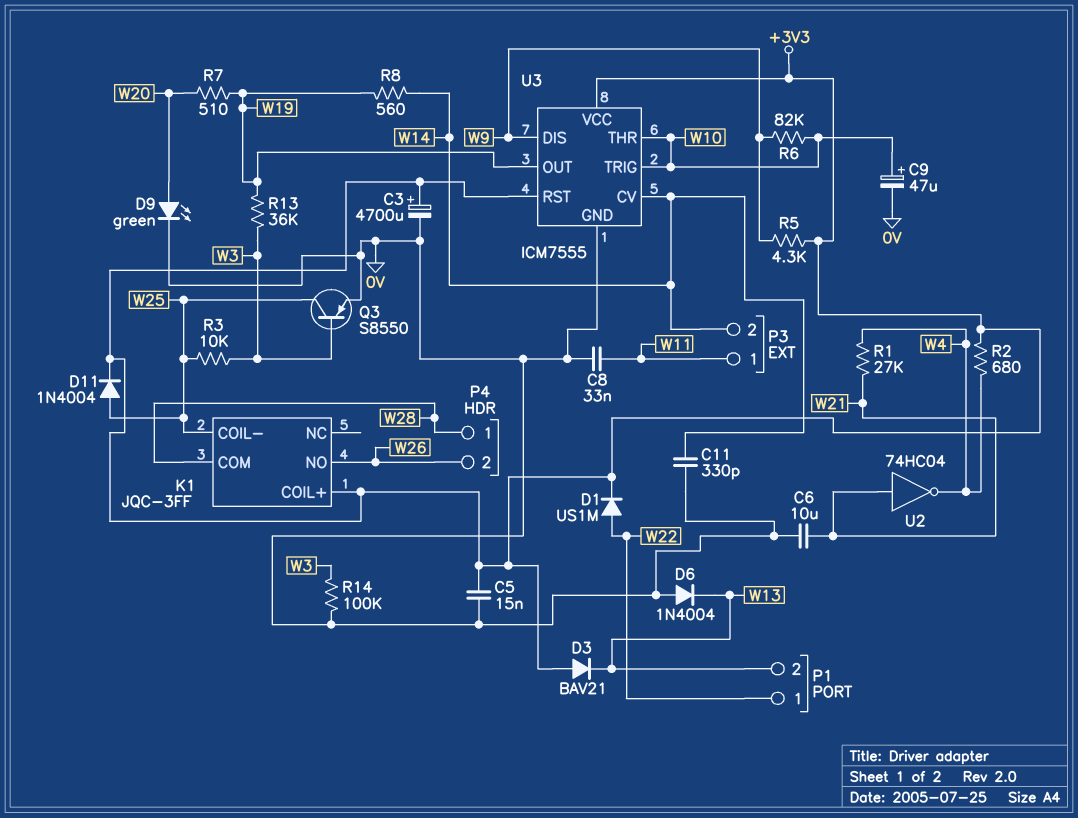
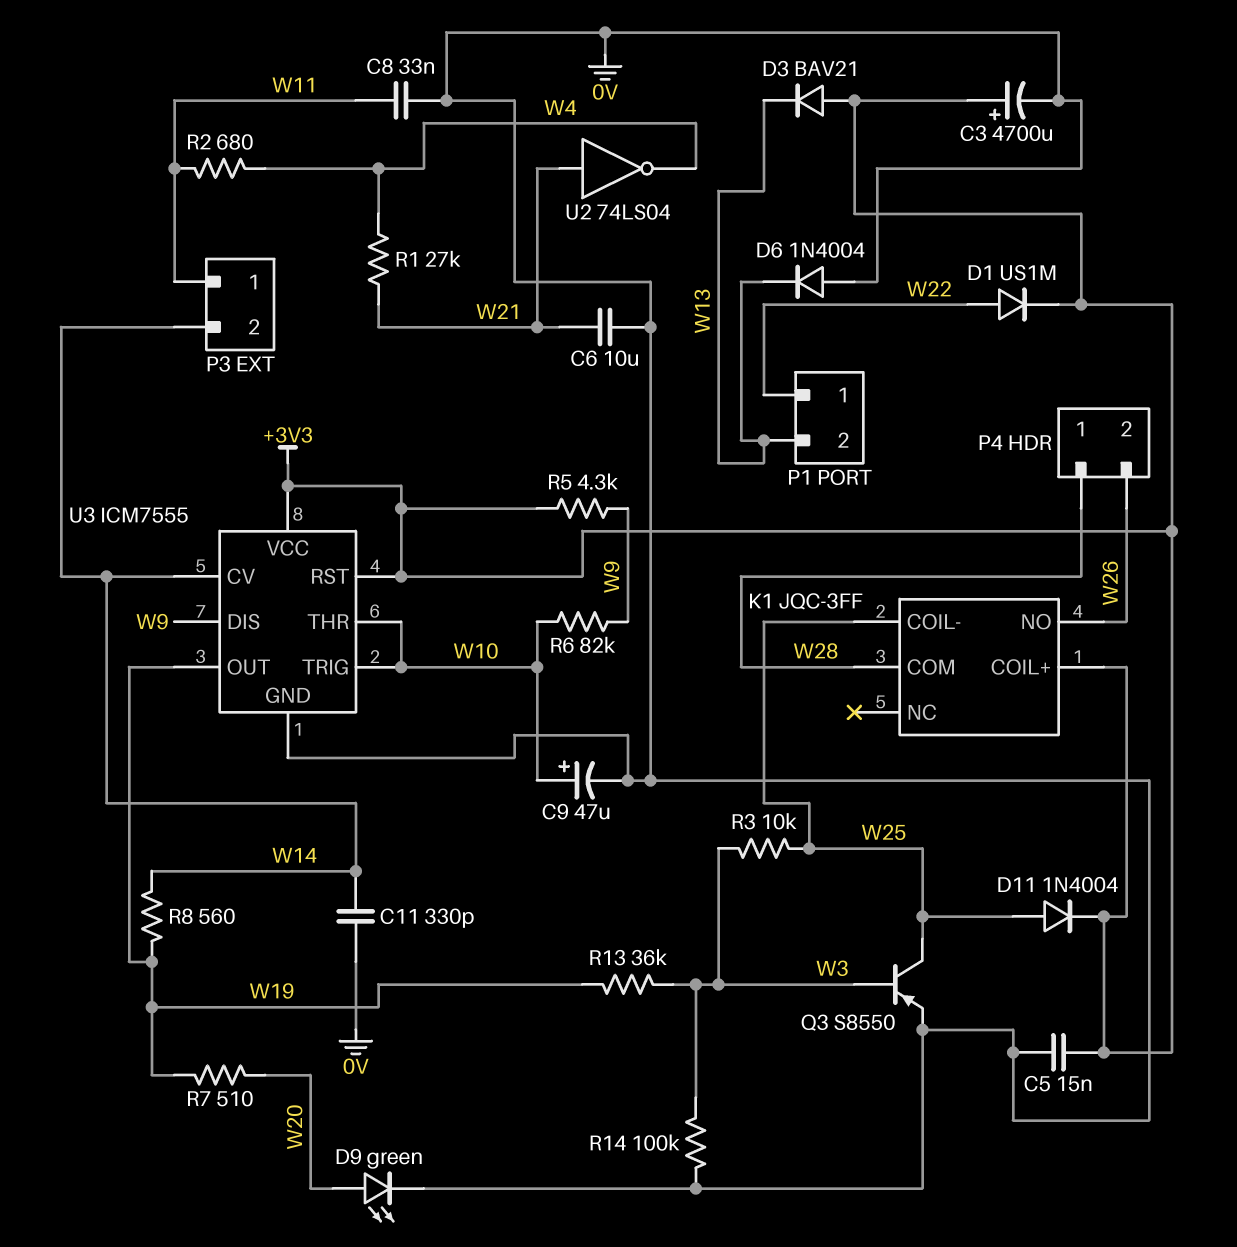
R2: 680 (+3V3, W4) -> 680 (W4, W11)
U2: NOT 74HC04 (in W21, out W4) -> NOT 74LS04 (in W21, out W4)

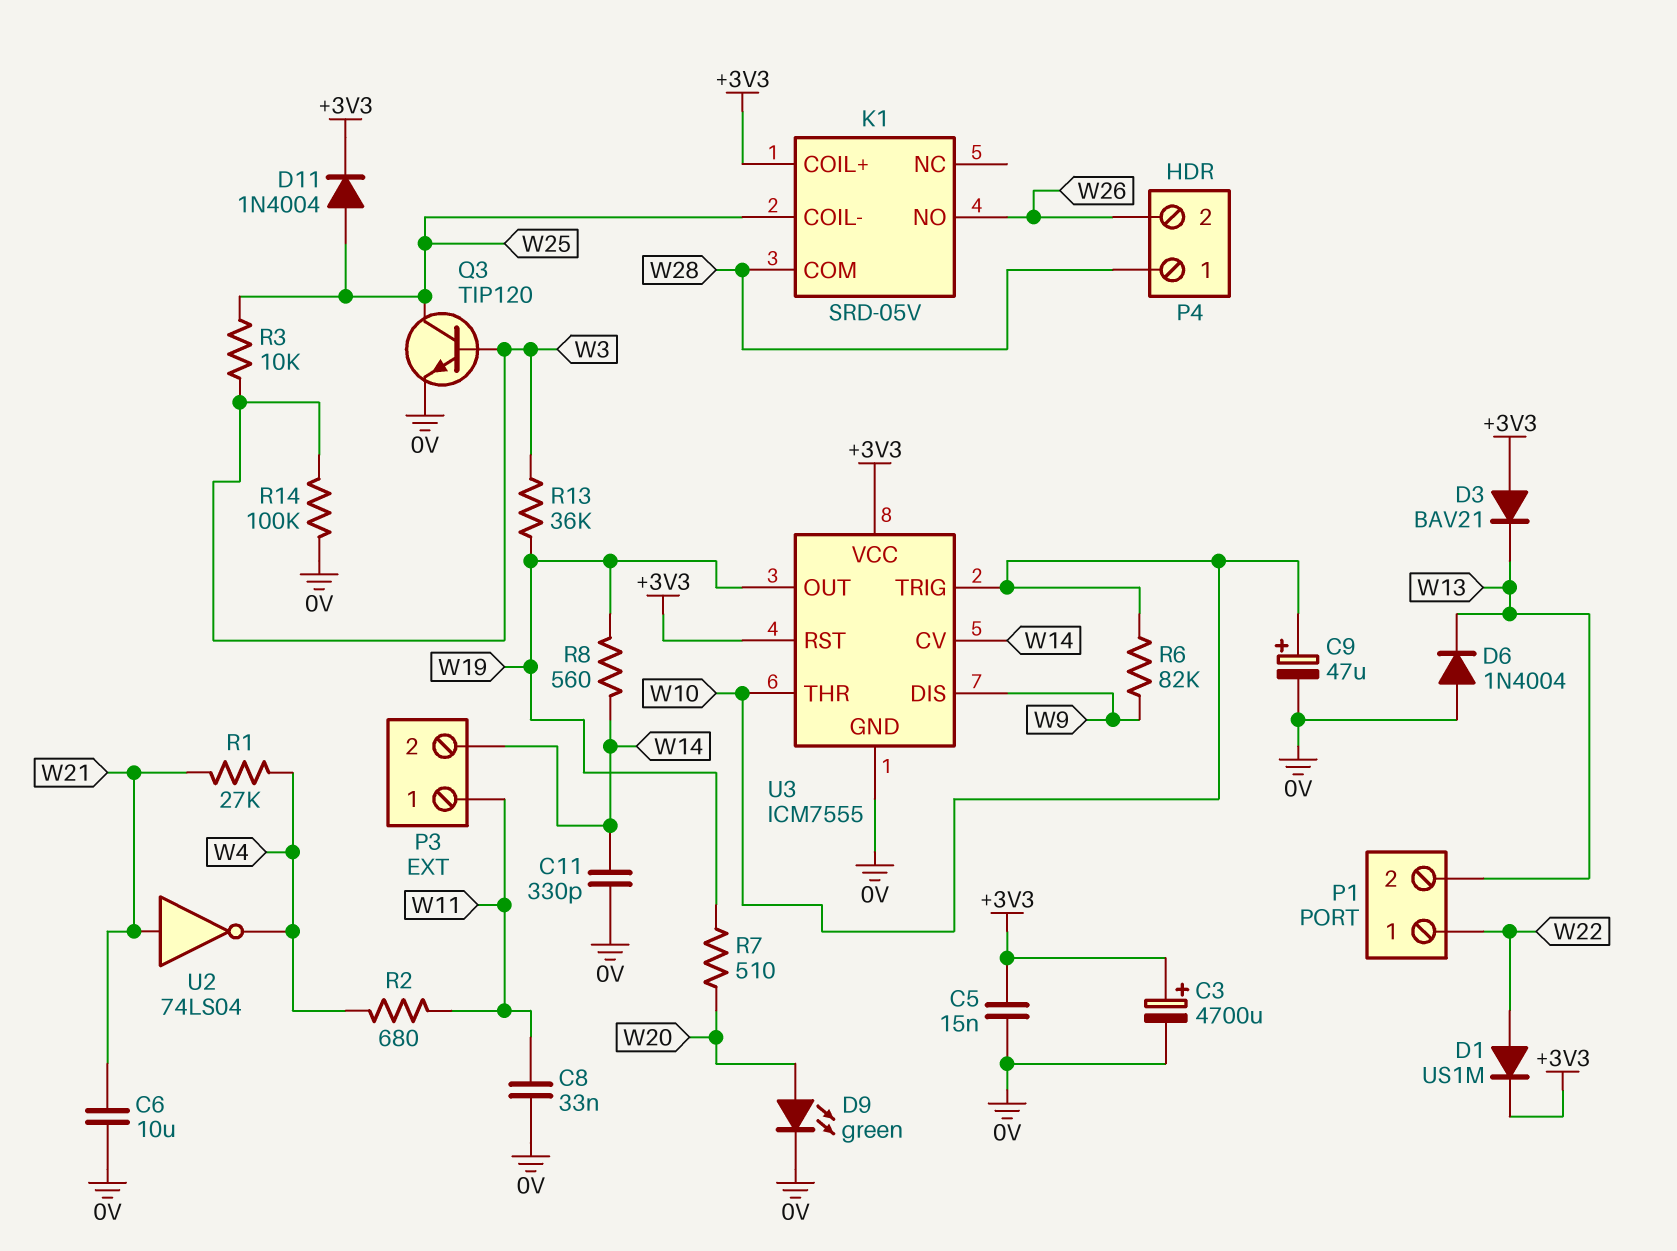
K1: JQC-3FF -> SRD-05V
Q3: PNP S8550 (B W3, C W25, E 0V) -> NPN TIP120 (B W3, C W25, E 0V)
R5: 4.3k (+3V3, W9) -> none

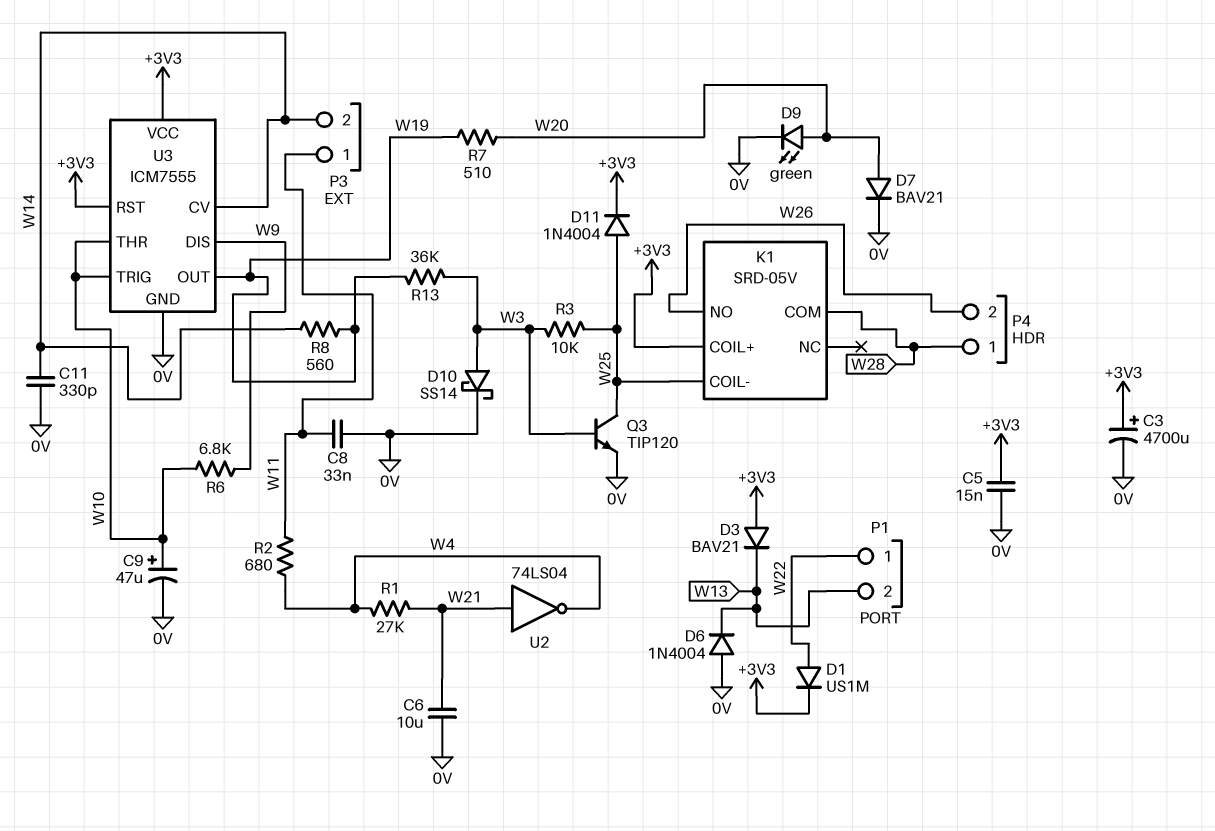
D7: none -> diode BAV21 (A W20, K 0V)
D10: none -> schottky SS14 (A W3, K 0V)
R6: 82k (W9, W10) -> 6.8k (W9, W10)
R14: 100k (0V, W3) -> none

